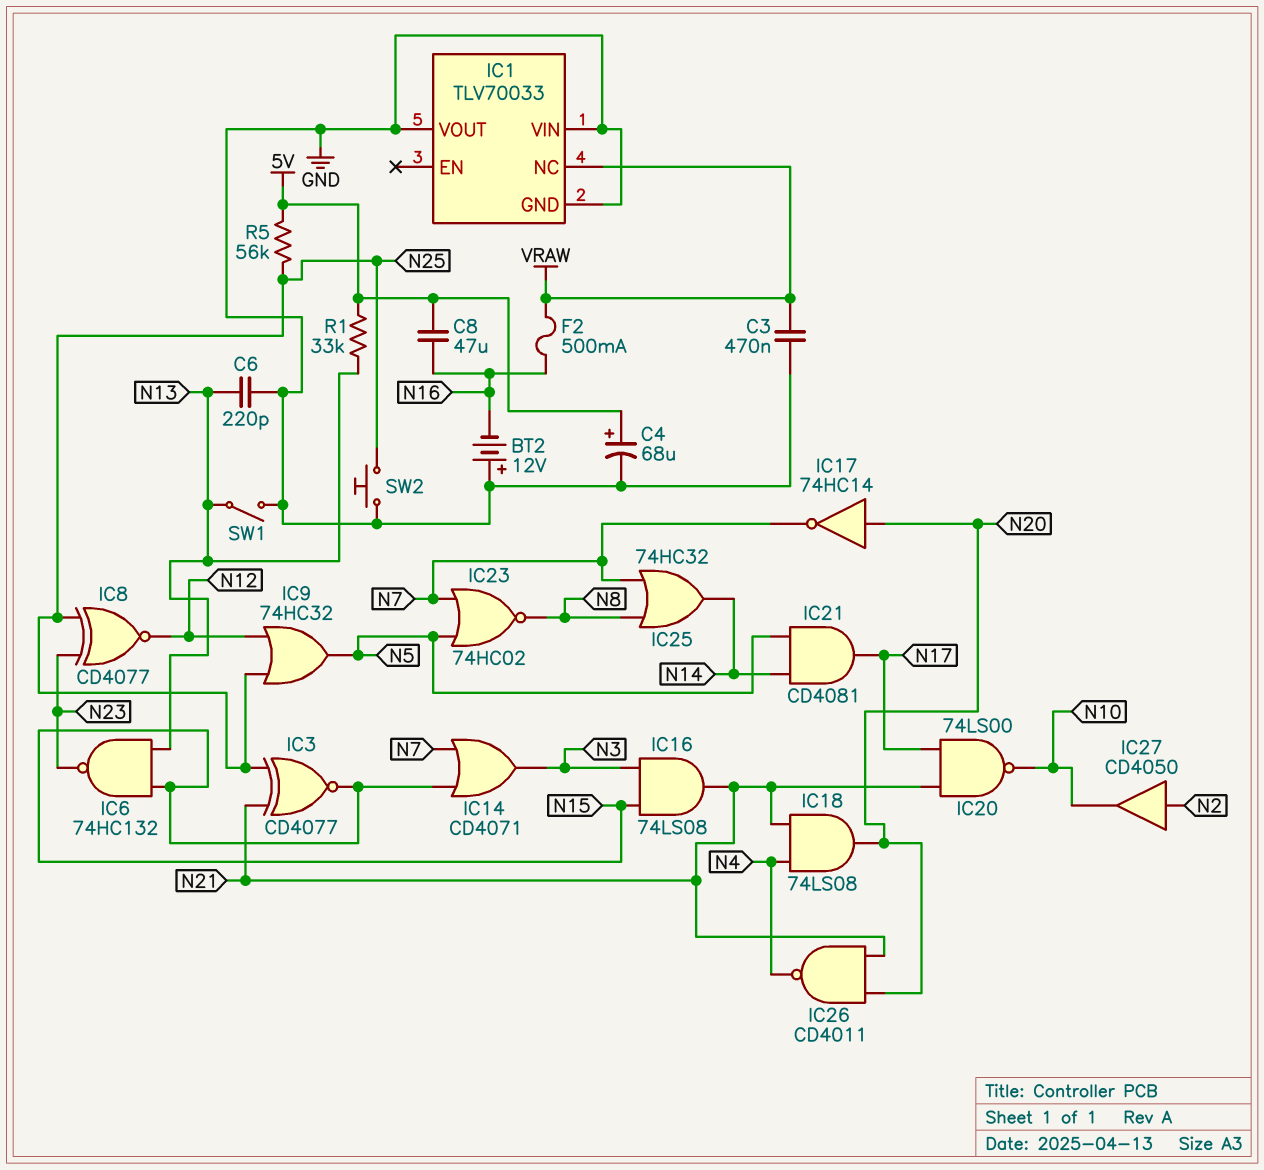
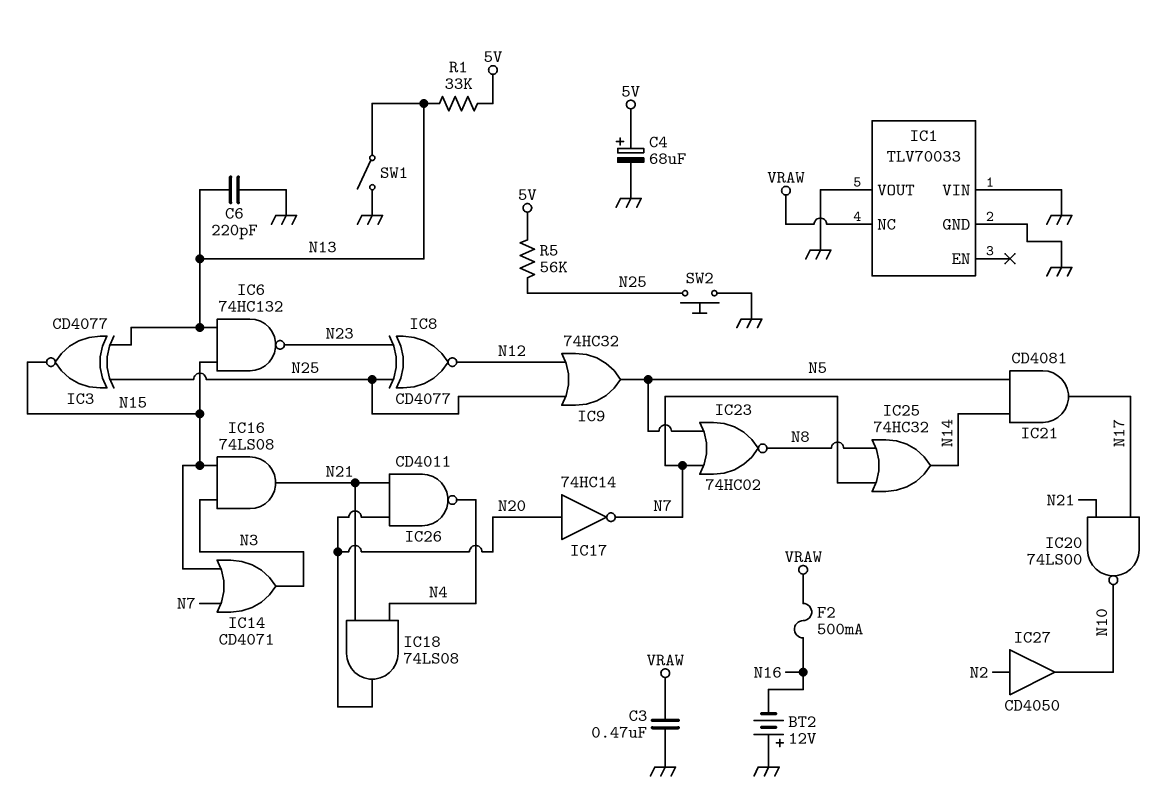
C8: 47uF (5V, N16) -> none
IC3: XNOR CD4077 (in N21, in N25, out N15) -> XNOR CD4077 (in N13, in N25, out N15)

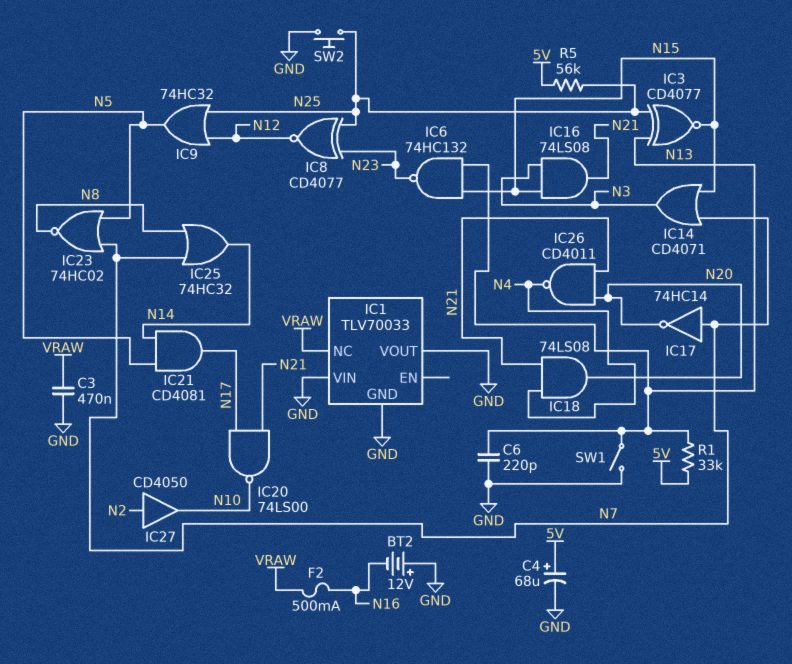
IC17: NOT 74HC14 (in N20, out N7) -> NOT 74HC14 (in N7, out N20)

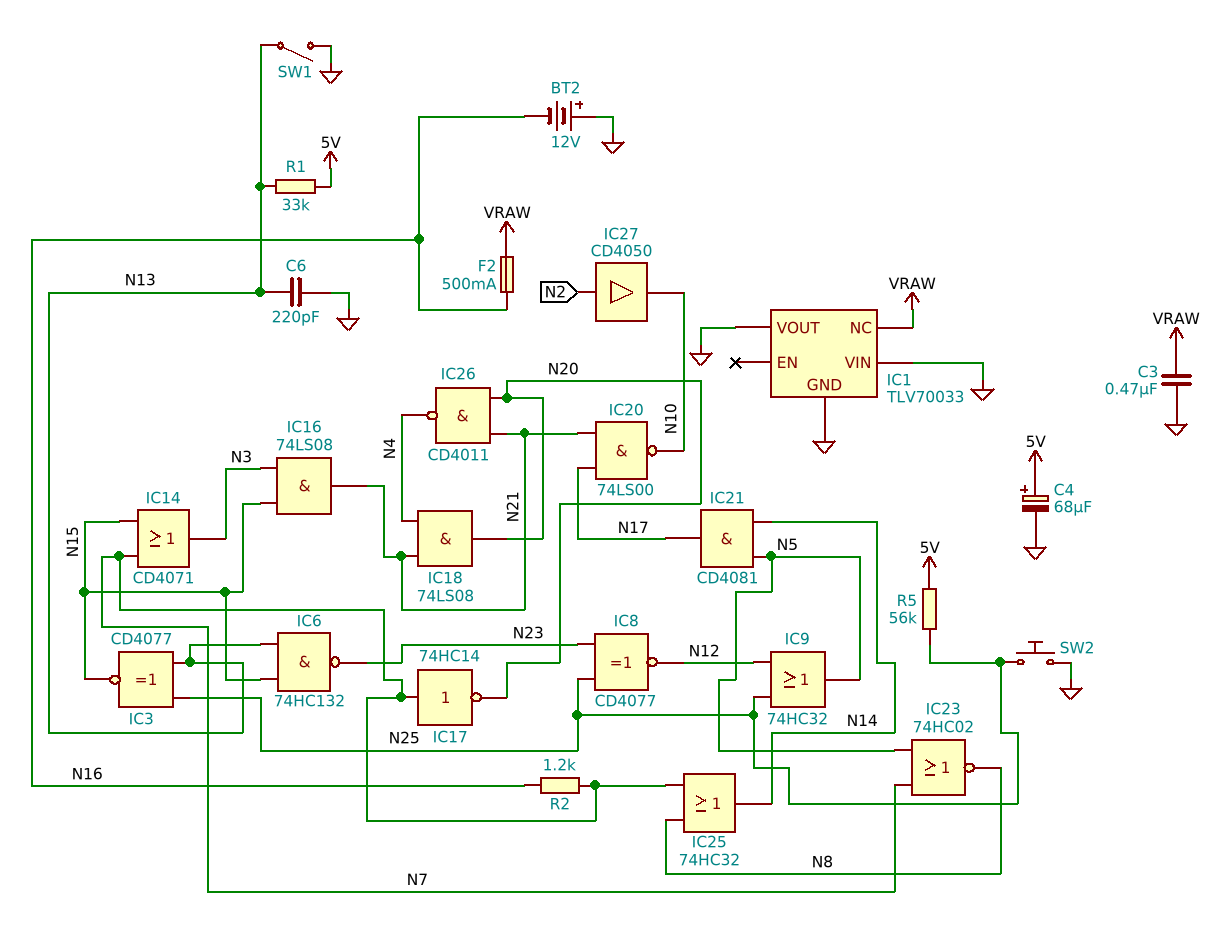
R2: none -> 1.2k (N7, N16)

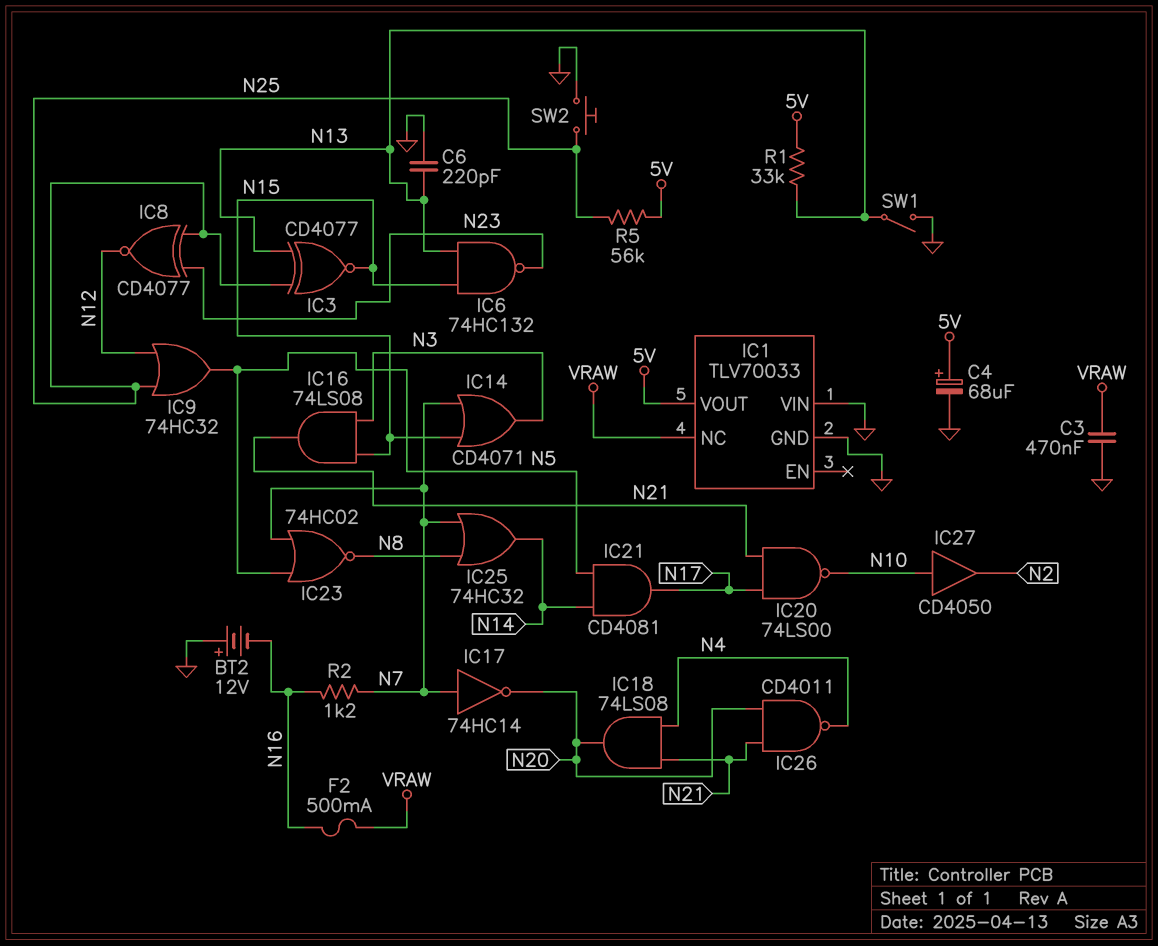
IC1 pin VOUT: GND -> 5V
IC27: buffer CD4050 (in N2, out N10) -> buffer CD4050 (in N10, out N2)

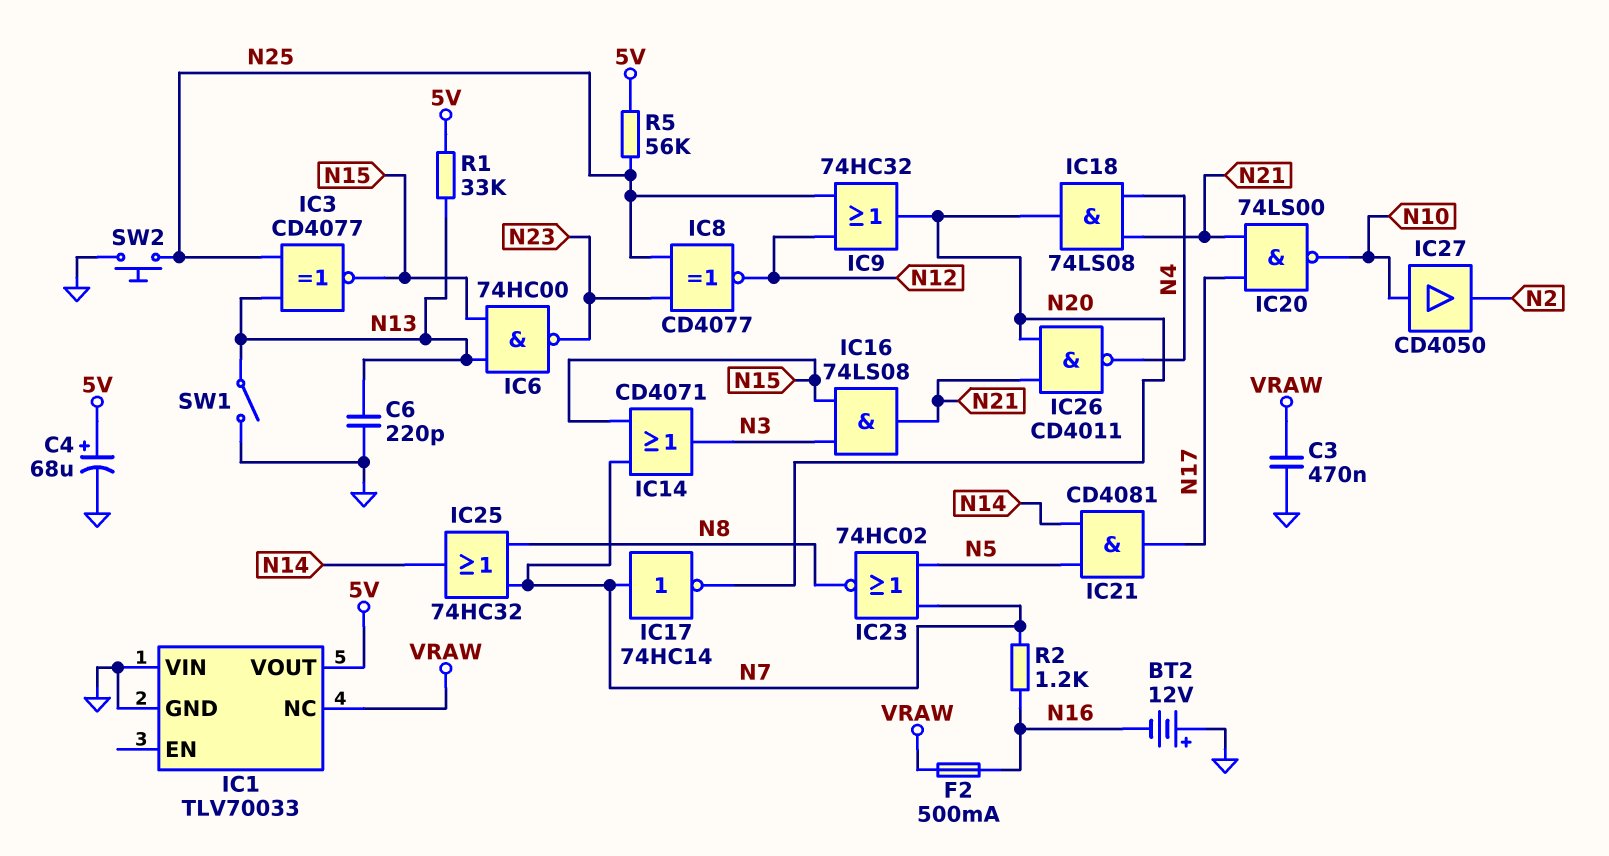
IC6: NAND 74HC132 (in N13, in N15, out N23) -> NAND 74HC00 (in N13, in N15, out N23)
IC9: OR 74HC32 (in N12, in N25, out N5) -> OR 74HC32 (in N12, in N25, out N20)

